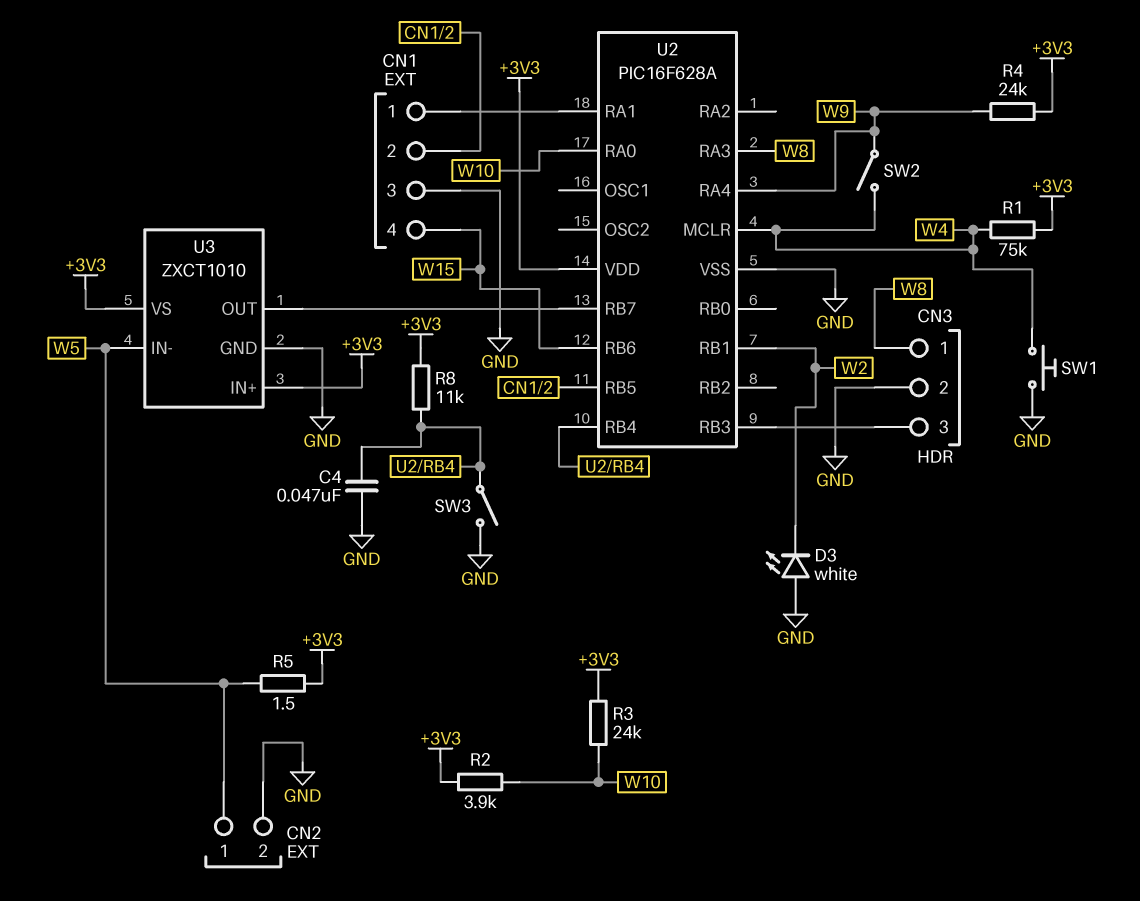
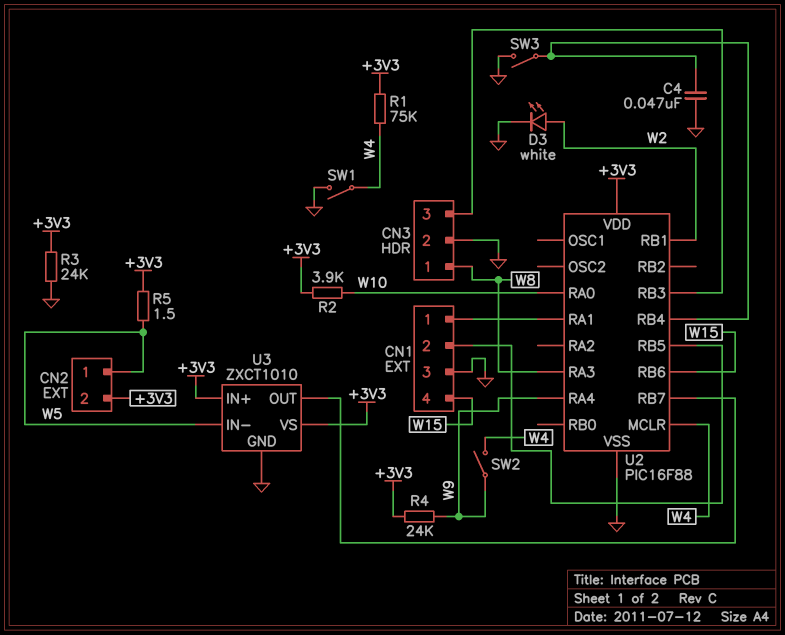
CN2 pin 2: GND -> +3V3
D3: LED white (A GND, K W2) -> LED white (A W2, K GND)
R3: 24k (+3V3, W10) -> 24k (+3V3, GND)
R8: 11k (+3V3, U2/RB4) -> none
SW1: button (GND, W4) -> switch (GND, W4)
U2: PIC16F628A -> PIC16F88

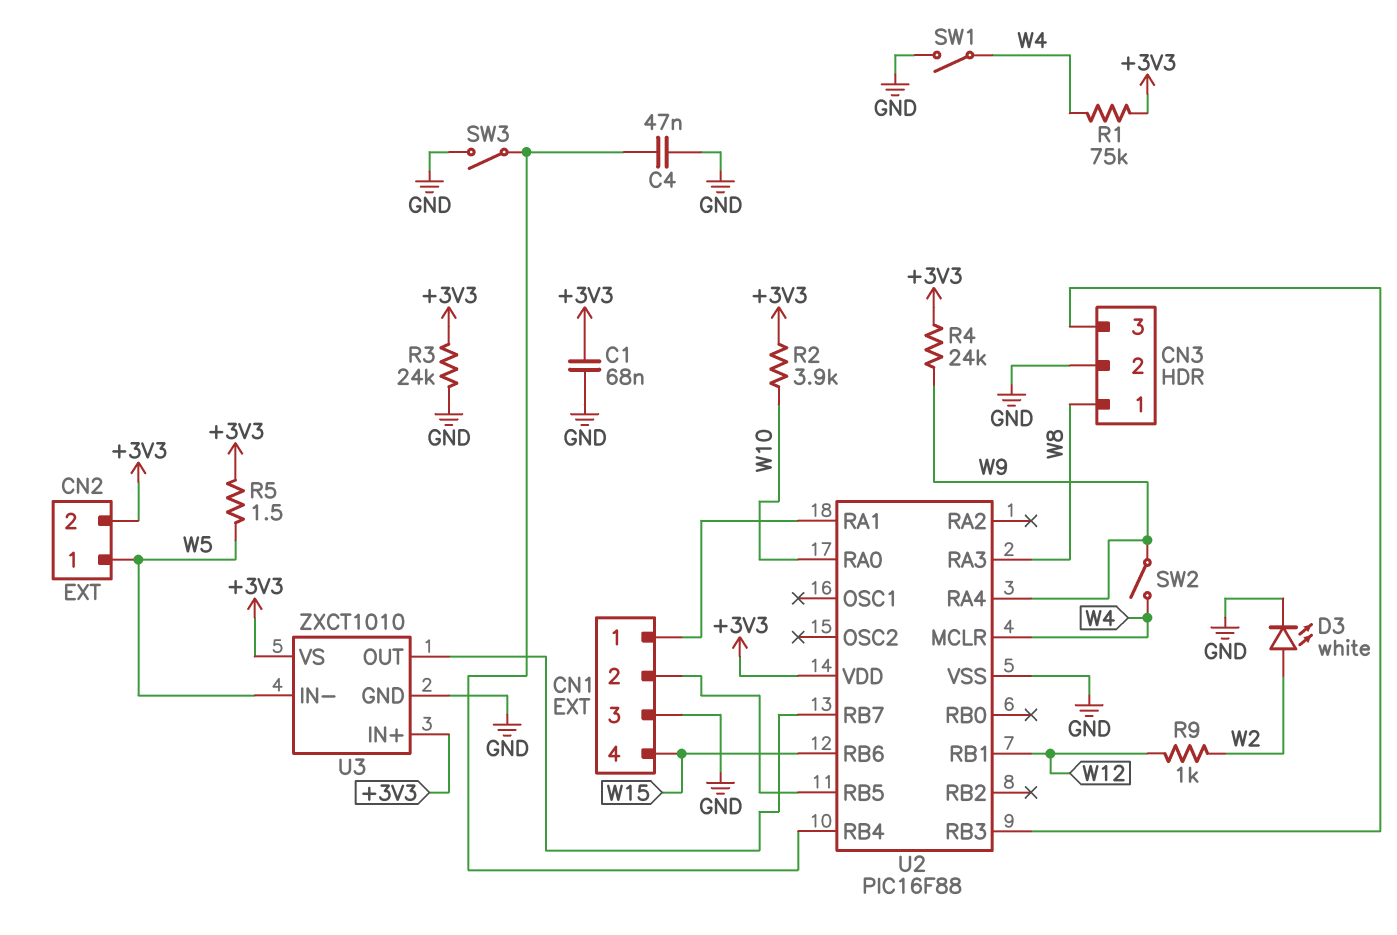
C1: none -> 68nF (+3V3, GND)
R9: none -> 1k (W2, W12)
U2 pin RB1: W2 -> W12

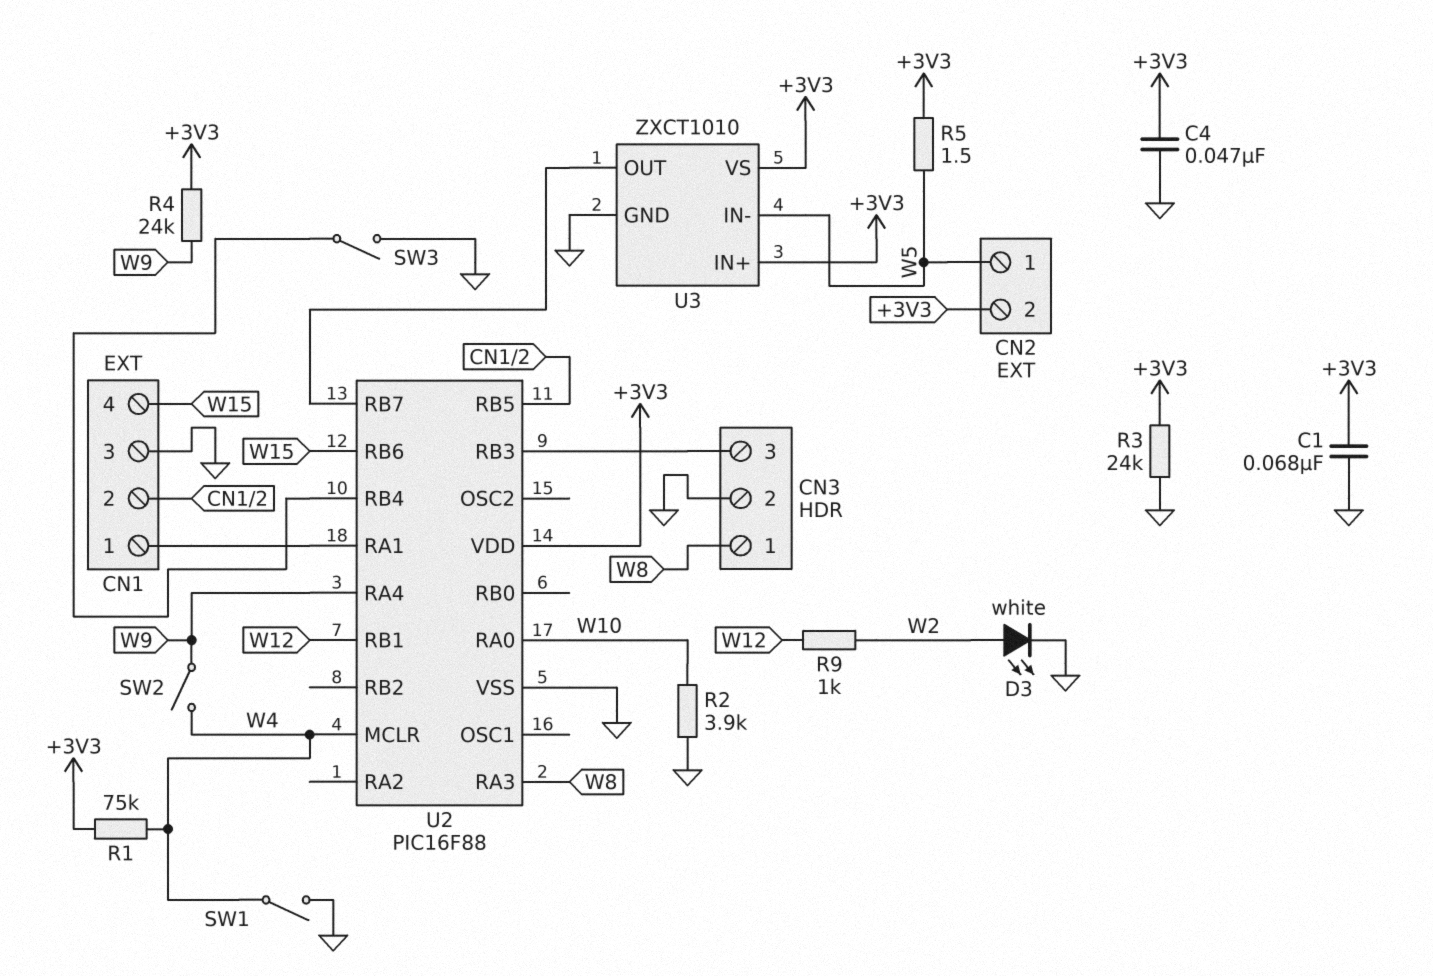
C4: 47nF (GND, U2/RB4) -> 47nF (+3V3, GND)
R2: 3.9k (+3V3, W10) -> 3.9k (GND, W10)

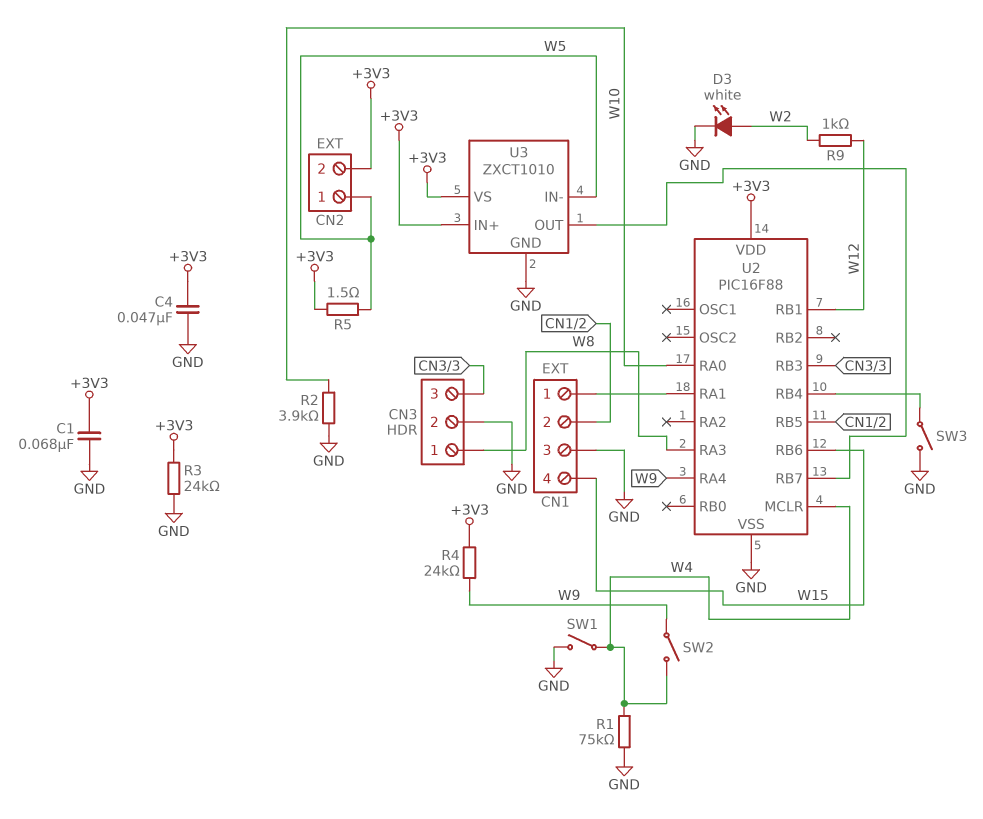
R1: 75k (+3V3, W4) -> 75k (GND, W4)

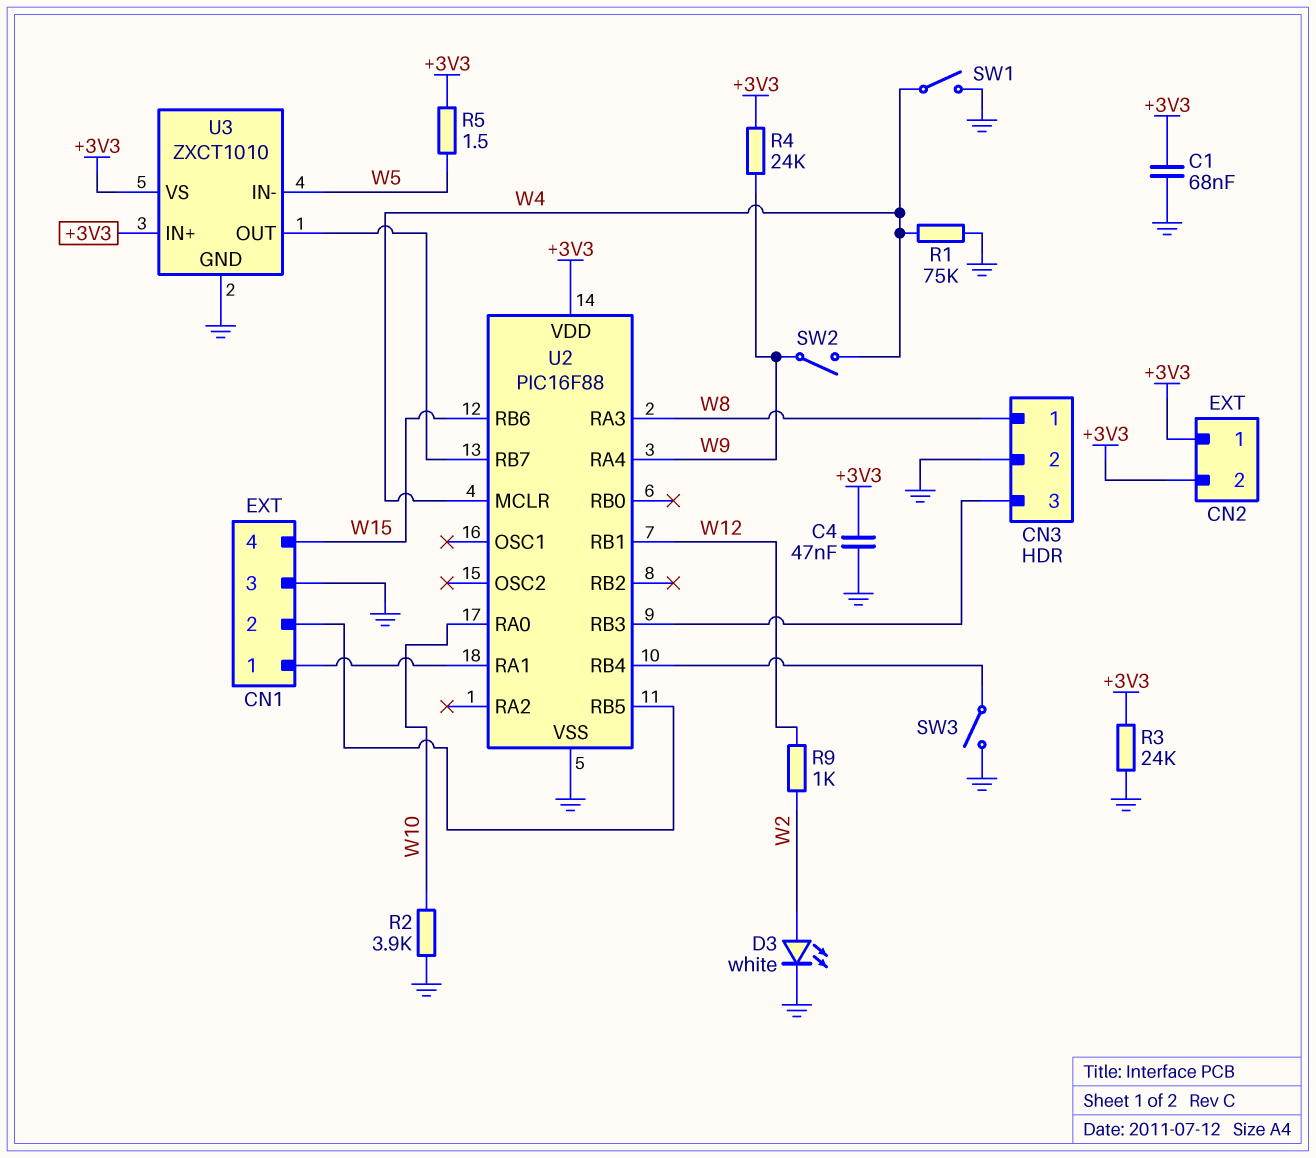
CN2 pin 1: W5 -> +3V3

